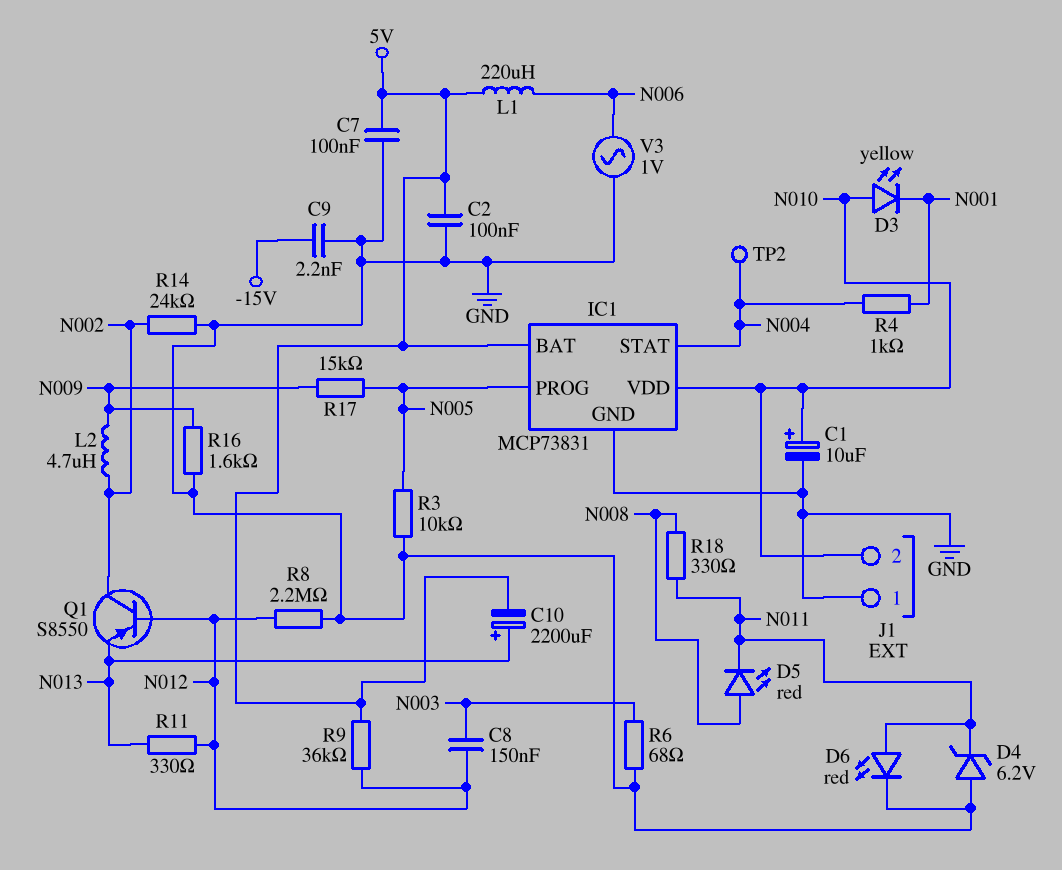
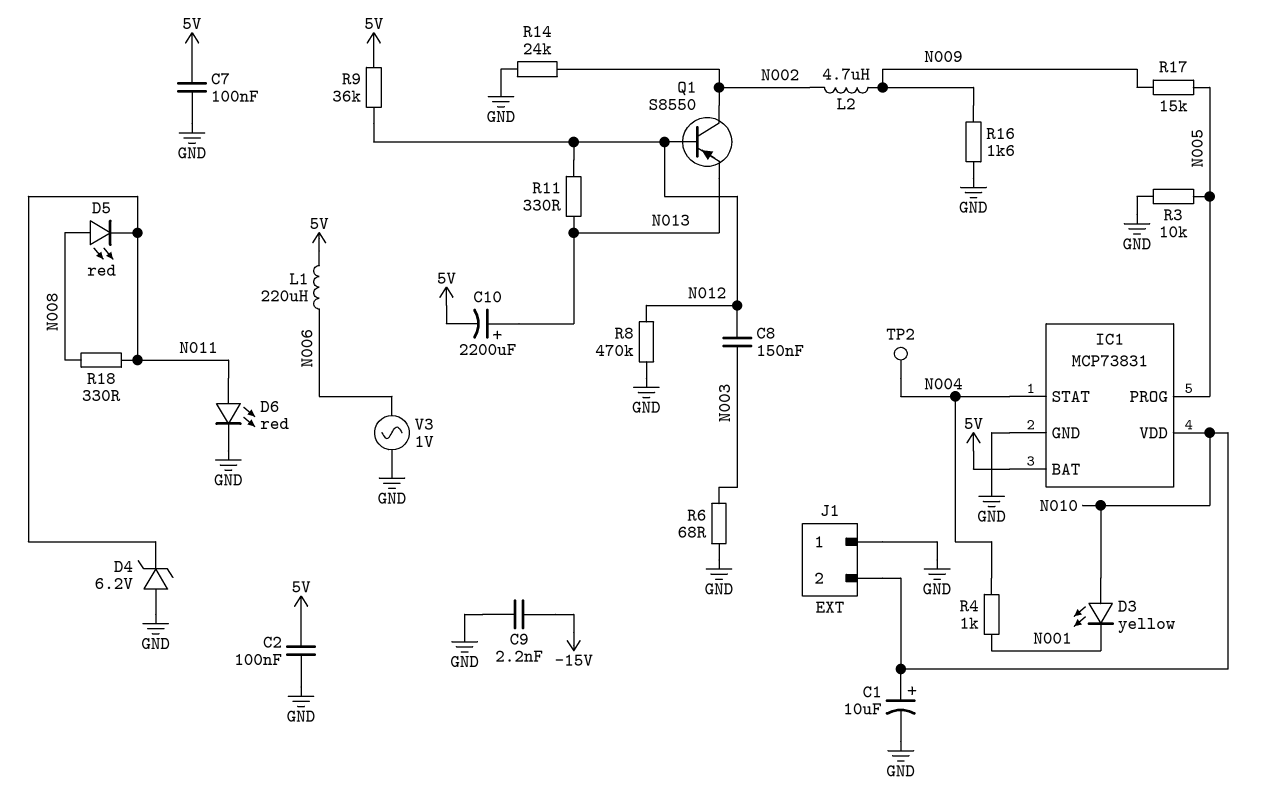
R8: 2.2M (GND, N012) -> 470k (GND, N012)

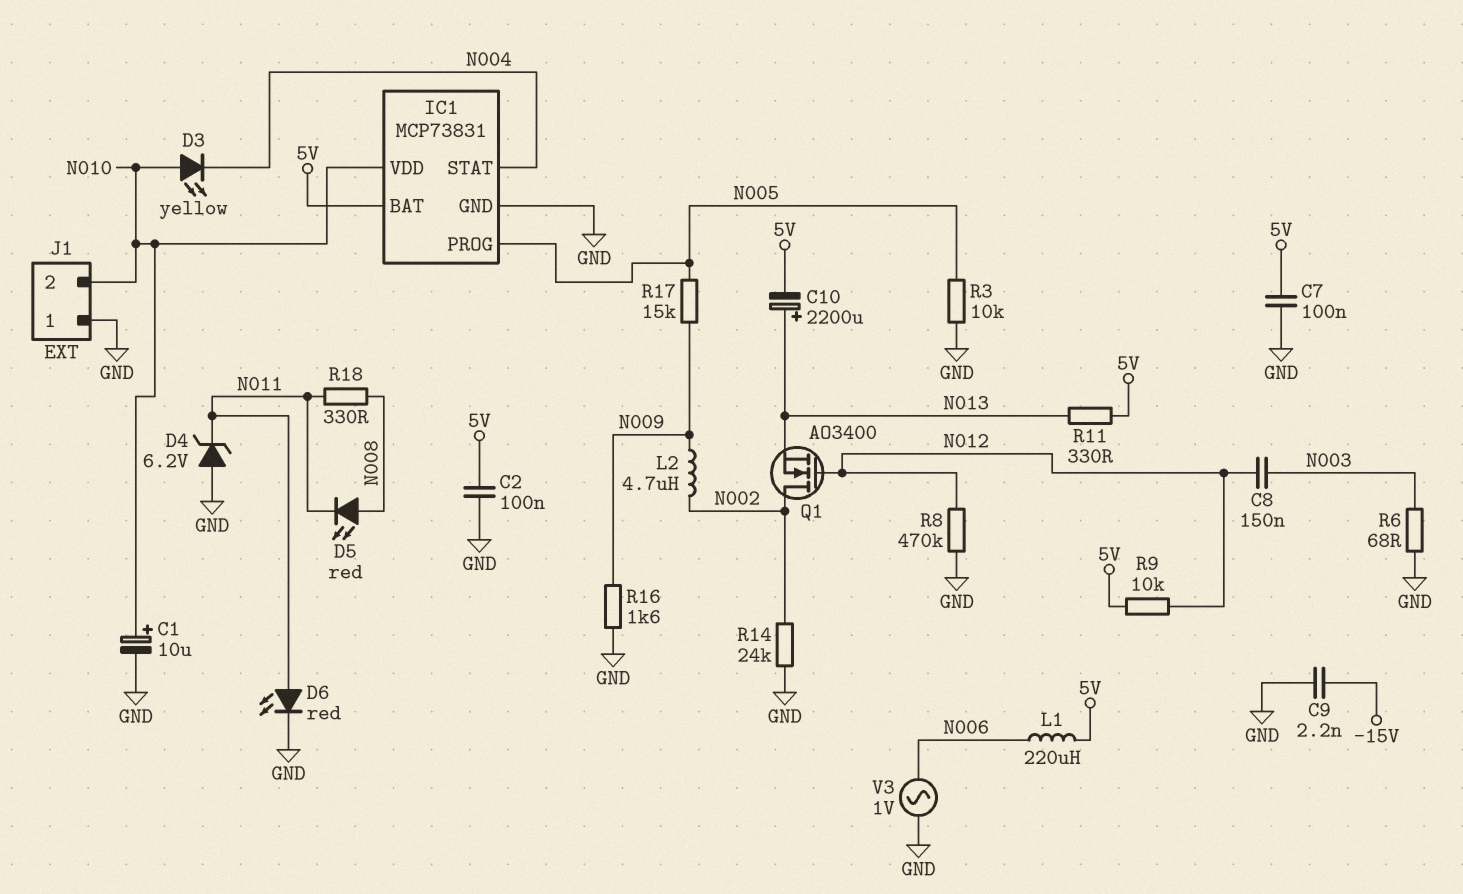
D3: LED yellow (A N010, K N001) -> LED yellow (A N010, K N004)
Q1: PNP S8550 (B N012, C N002, E N013) -> NMOS AO3400 (G N012, D N002, S N013)
R4: 1k (N001, N004) -> none
R9: 36k (5V, N012) -> 10k (5V, N012)
R11: 330 (N012, N013) -> 330 (5V, N013)
TP2: test point (N004) -> none

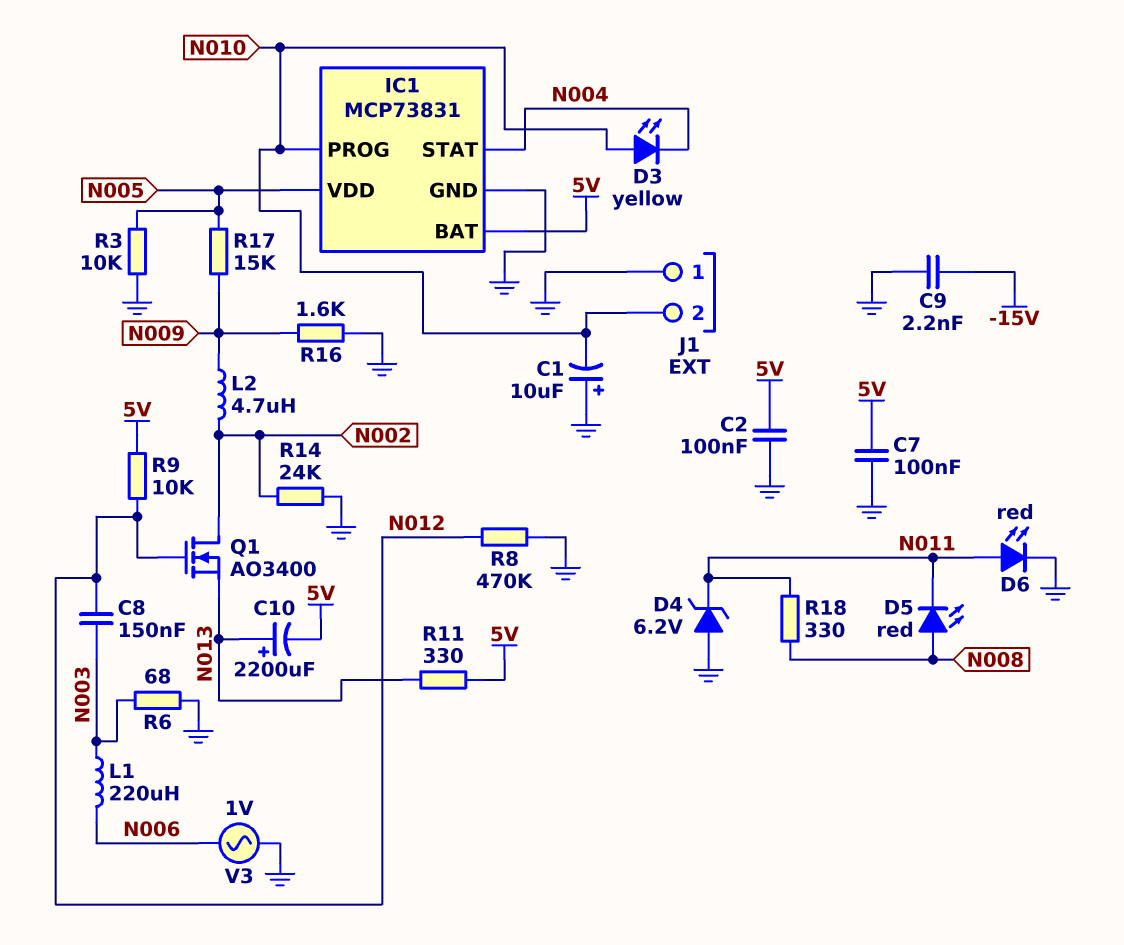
C1: 10uF (plus N010, minus GND) -> 10uF (plus GND, minus N010)
IC1 pin PROG: N005 -> N010
IC1 pin VDD: N010 -> N005
L1: 220uH (5V, N006) -> 220uH (N003, N006)

